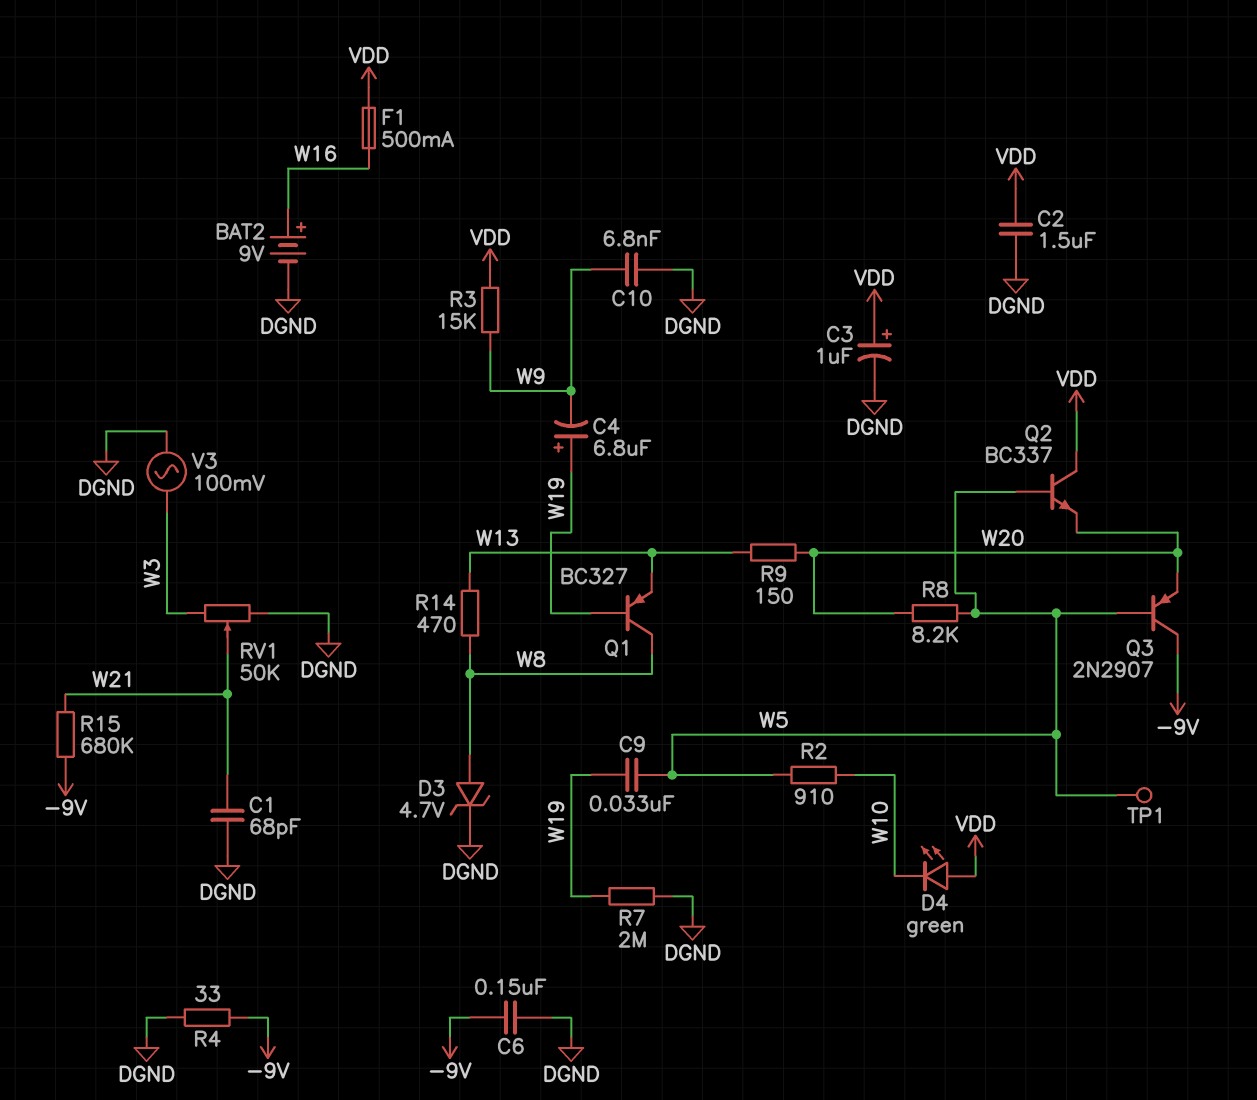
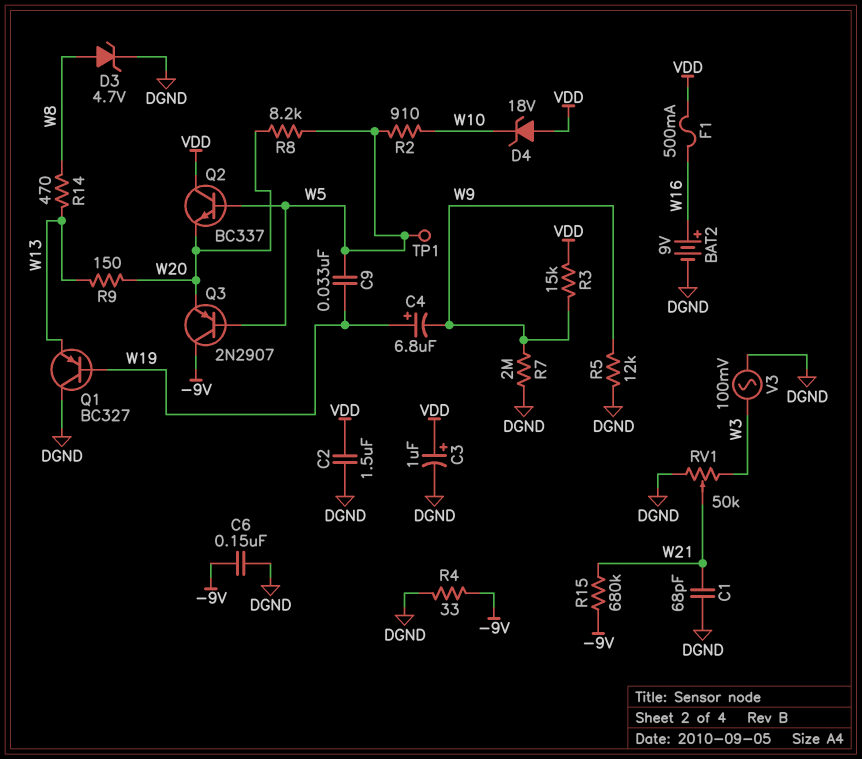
C10: 6.8nF (DGND, W9) -> none
D4: LED green (A VDD, K W10) -> zener 18V (A VDD, K W10)
Q1: PNP BC327 (B W19, C W8, E W13) -> PNP BC327 (B W19, C DGND, E W13)
R5: none -> 12k (DGND, W9)
R7: 2M (DGND, W19) -> 2M (DGND, W9)

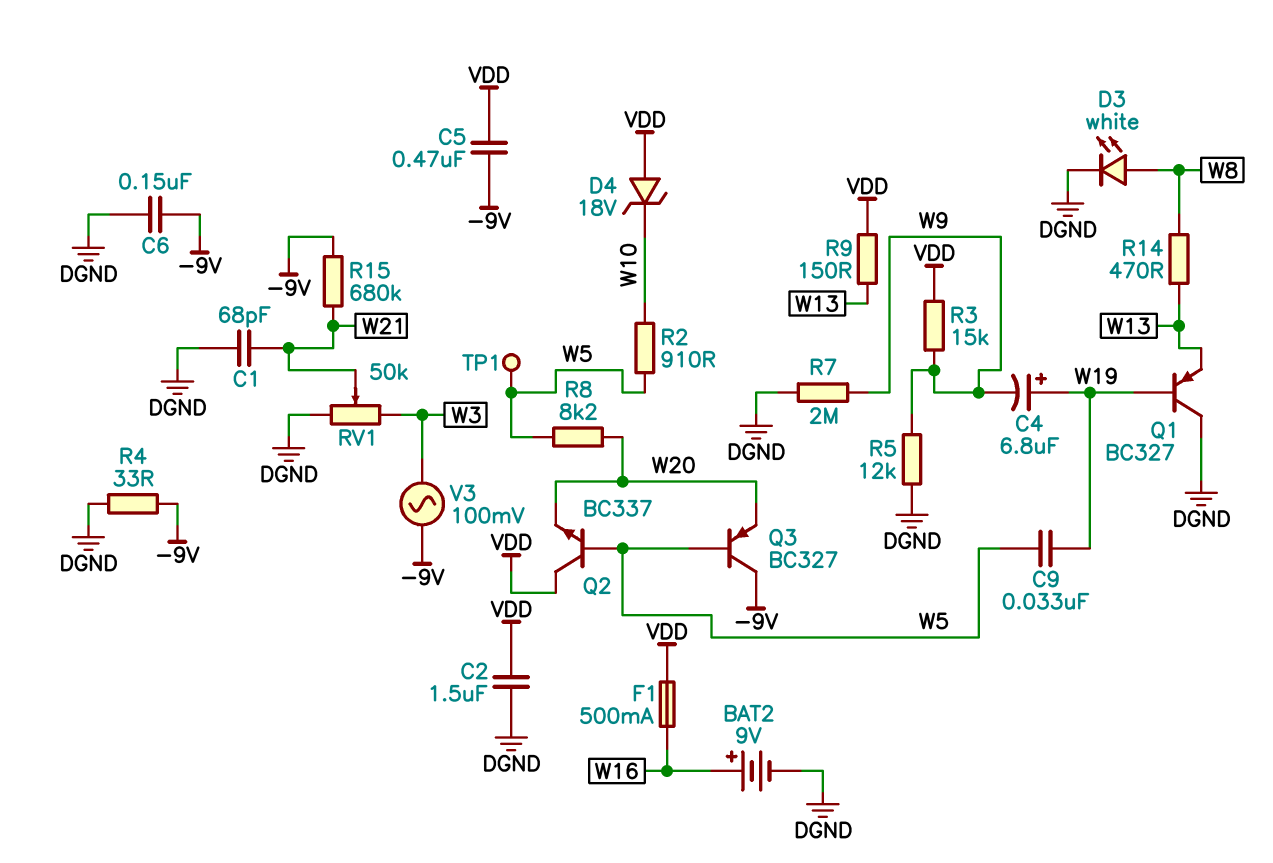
C3: 1uF (plus VDD, minus DGND) -> none
C5: none -> 470nF (-9V, VDD)
D3: zener 4.7V (A W8, K DGND) -> LED white (A W8, K DGND)
Q3: PNP 2N2907 (B W5, C -9V, E W20) -> PNP BC327 (B W5, C -9V, E W20)
R9: 150 (W13, W20) -> 150 (VDD, W13)
V3: AC 100mV (DGND, W3) -> AC 100mV (-9V, W3)

